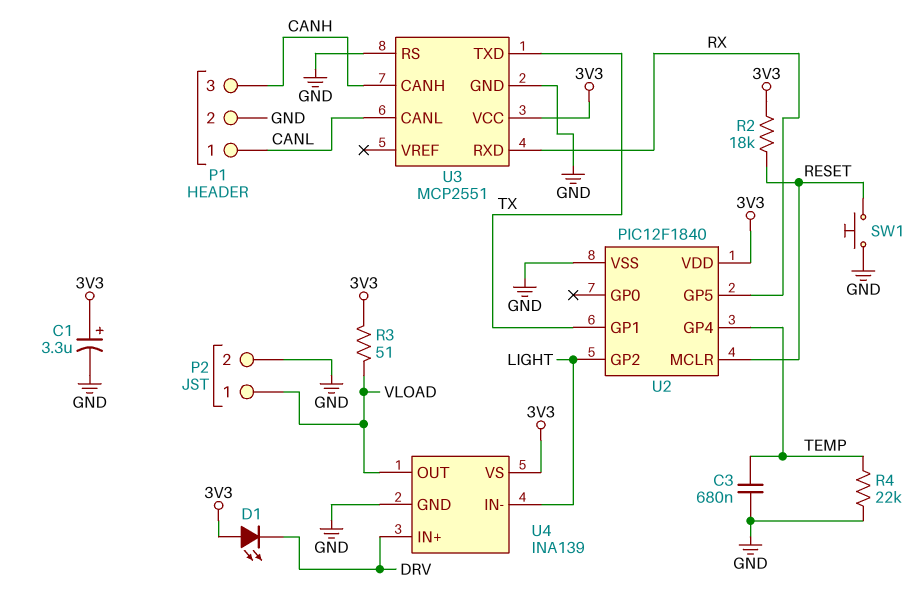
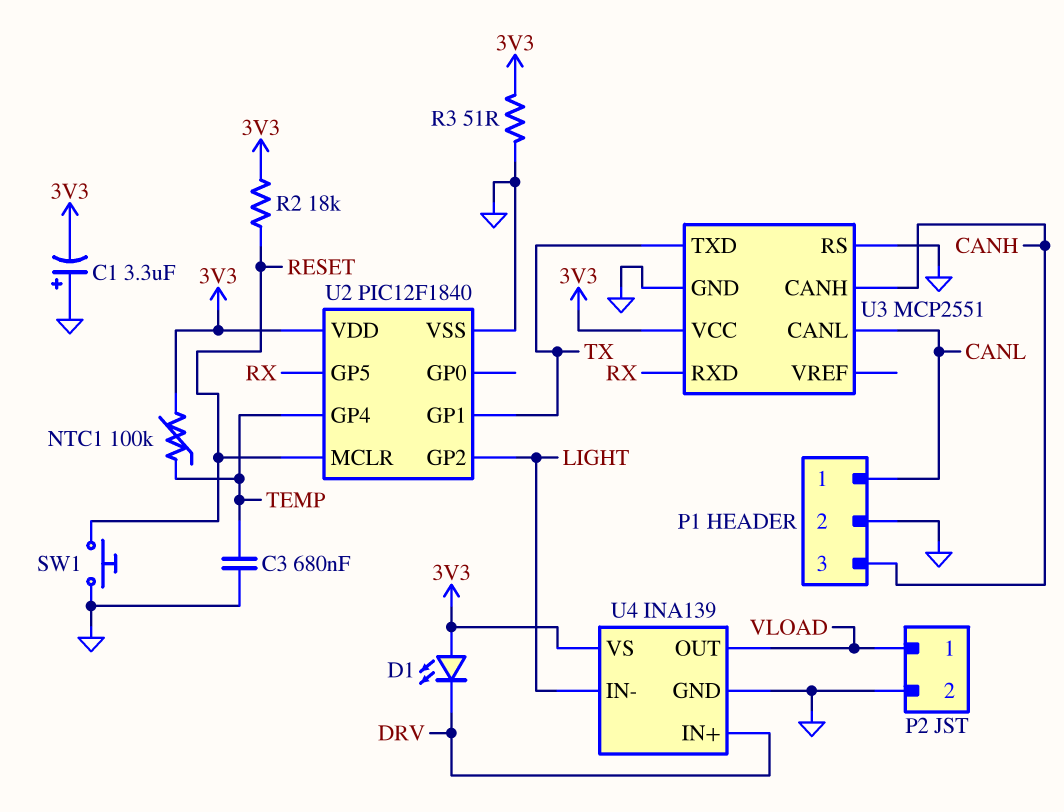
C1: 3.3uF (plus 3V3, minus GND) -> 3.3uF (plus GND, minus 3V3)
NTC1: none -> 100k (3V3, TEMP)
R3: 51 (3V3, VLOAD) -> 51 (3V3, GND)
R4: 22k (GND, TEMP) -> none

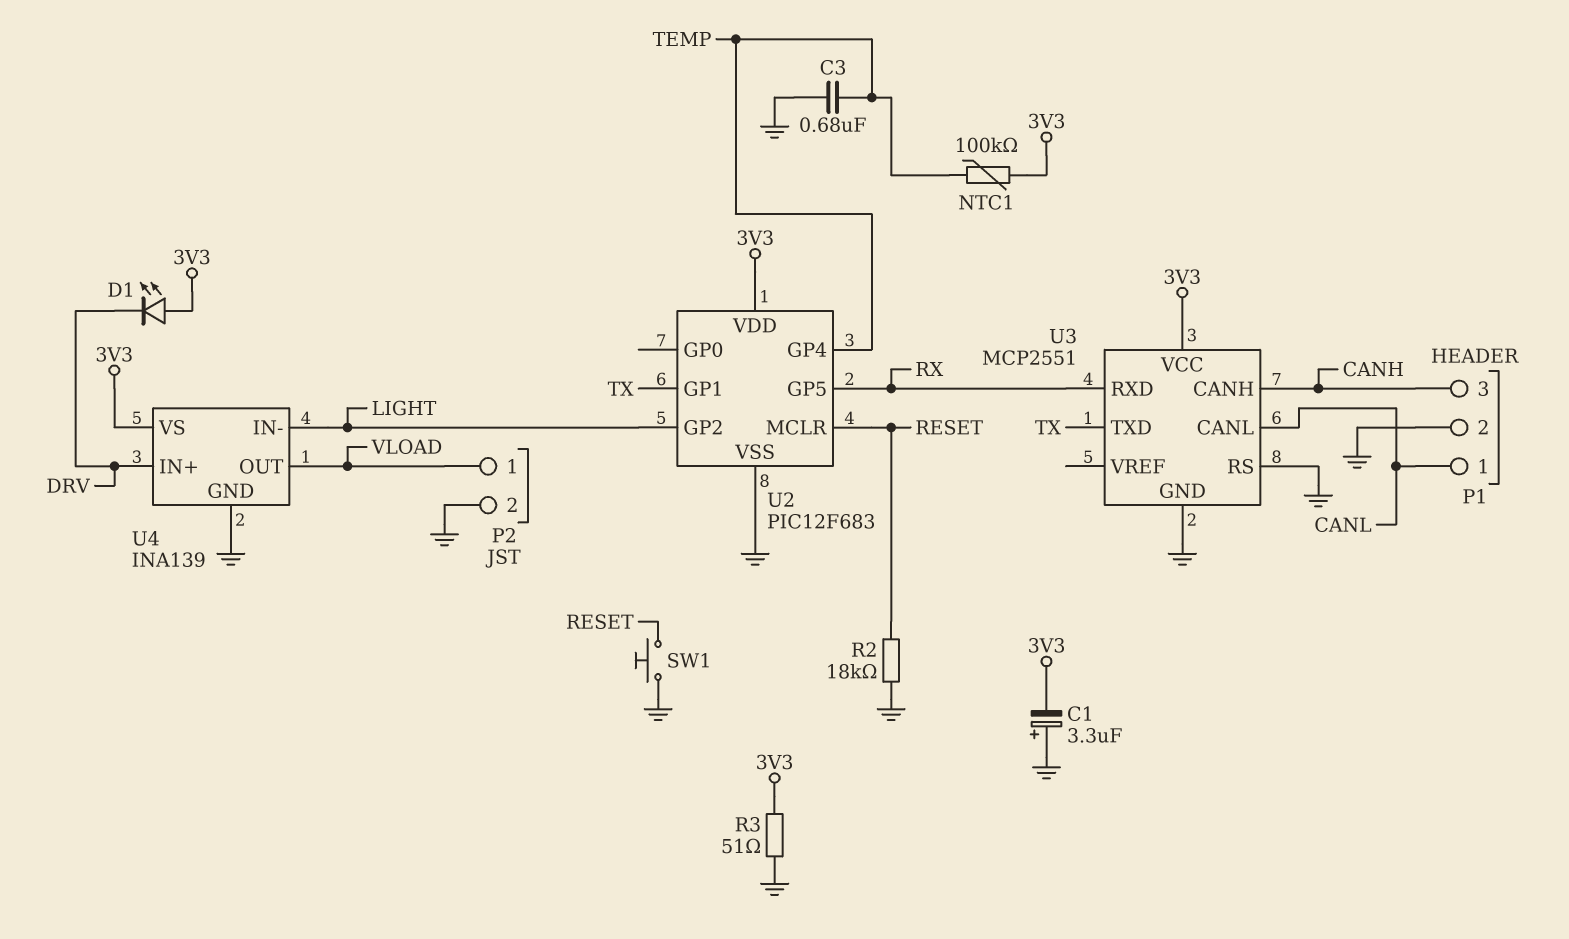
R2: 18k (3V3, RESET) -> 18k (GND, RESET)
U2: PIC12F1840 -> PIC12F683

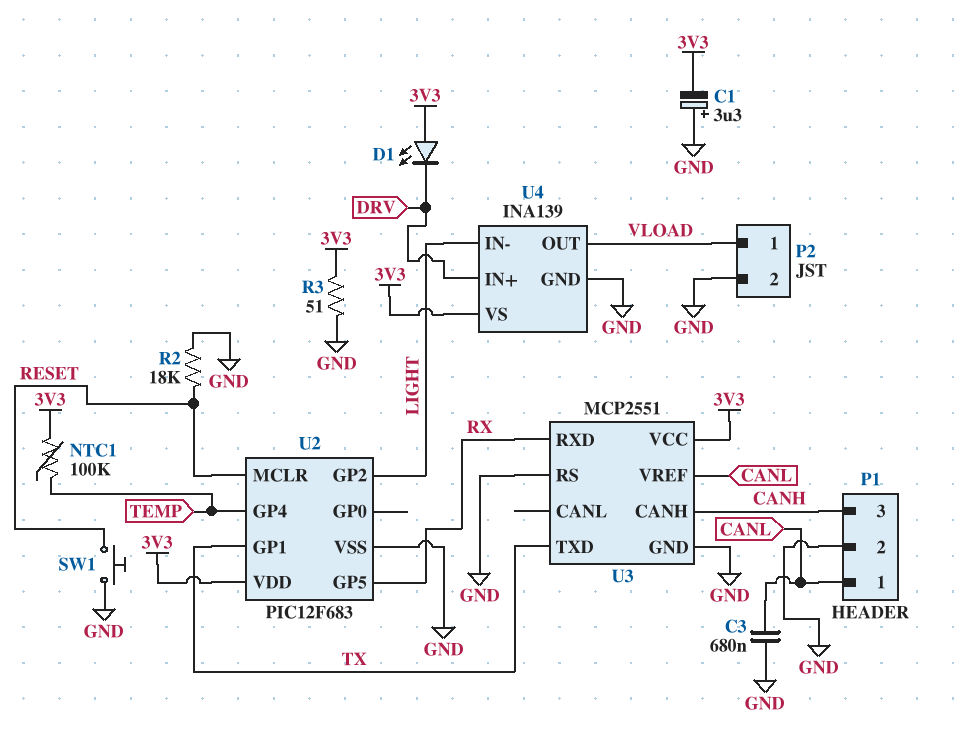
C3: 680nF (GND, TEMP) -> 680nF (CANL, GND)
U3 pin CANL: CANL -> none
U3 pin VREF: none -> CANL

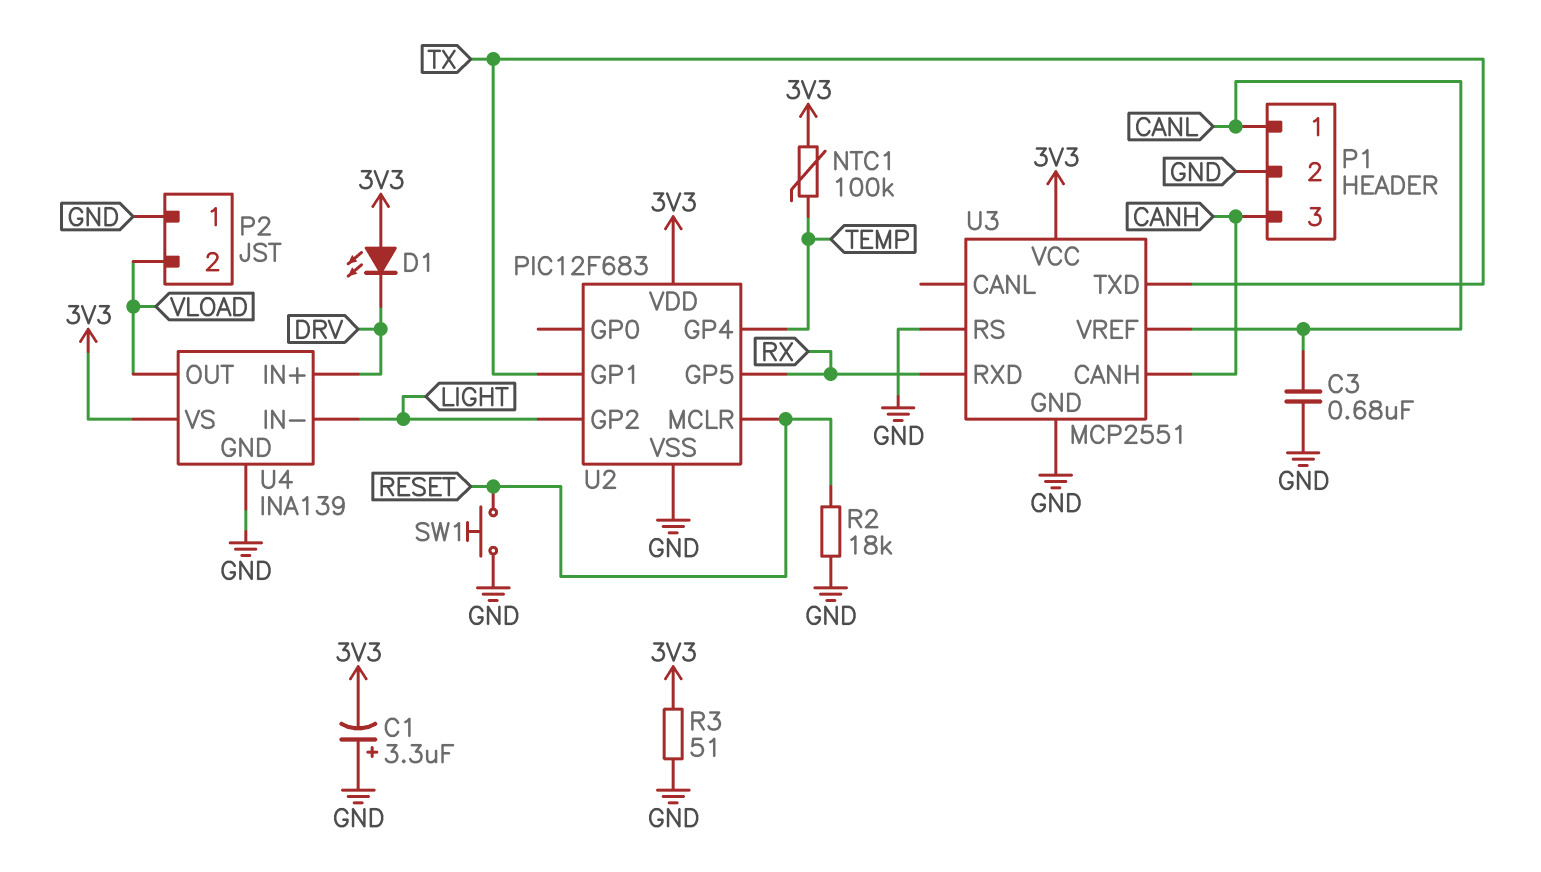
P2 pin 1: VLOAD -> GND
P2 pin 2: GND -> VLOAD

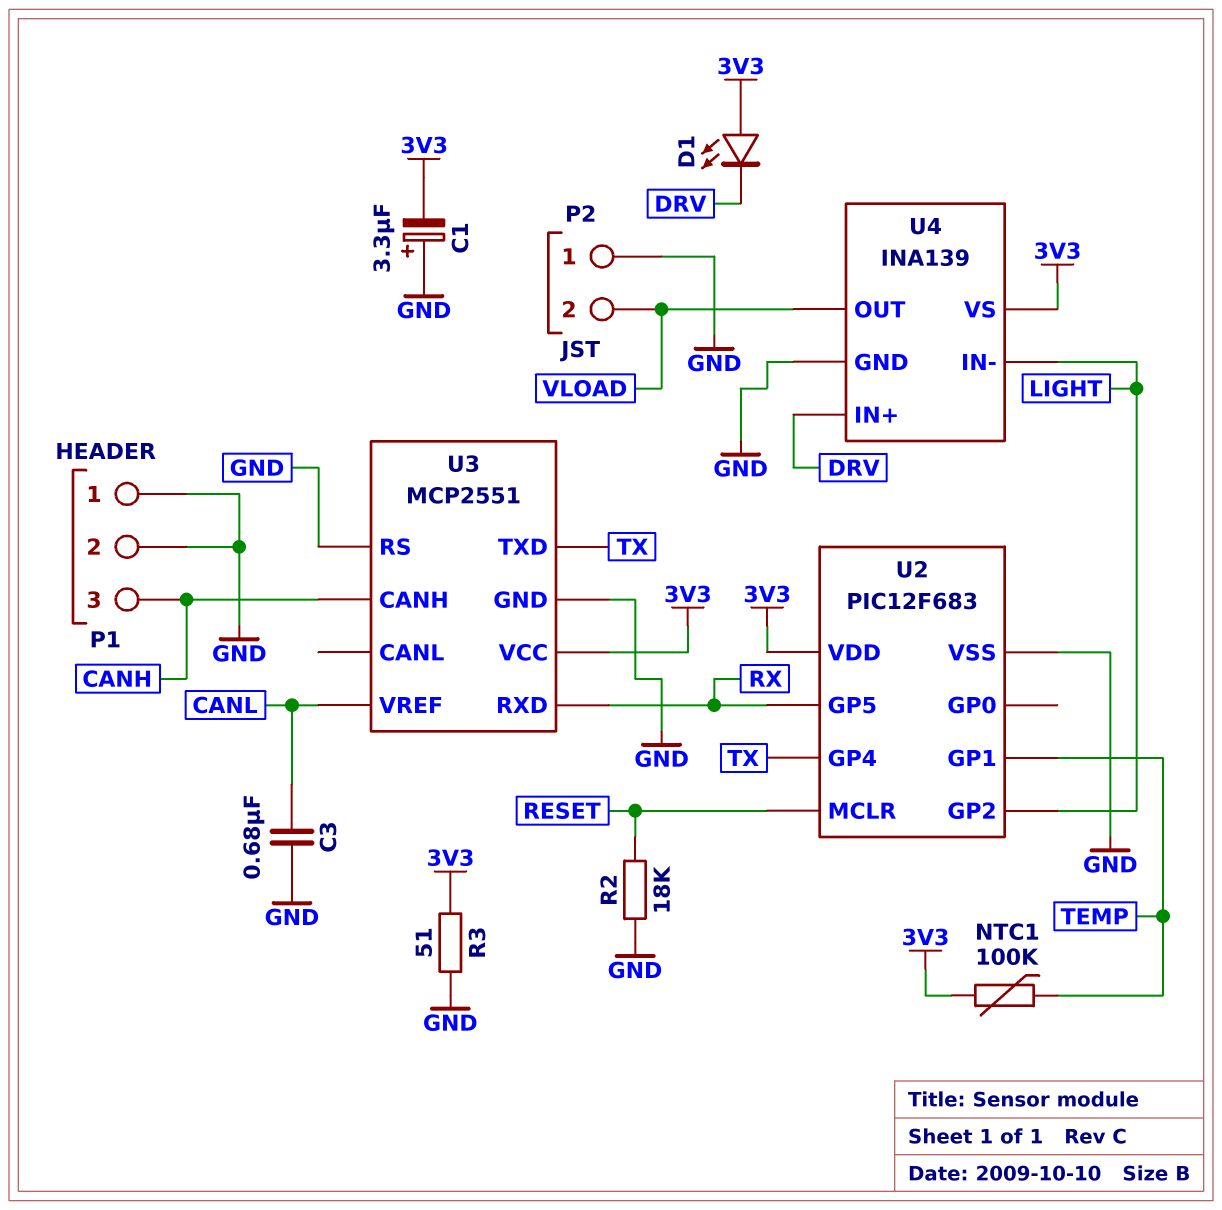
P1 pin 1: CANL -> GND
SW1: button (GND, RESET) -> none
U2 pin GP1: TX -> TEMP
U2 pin GP4: TEMP -> TX

